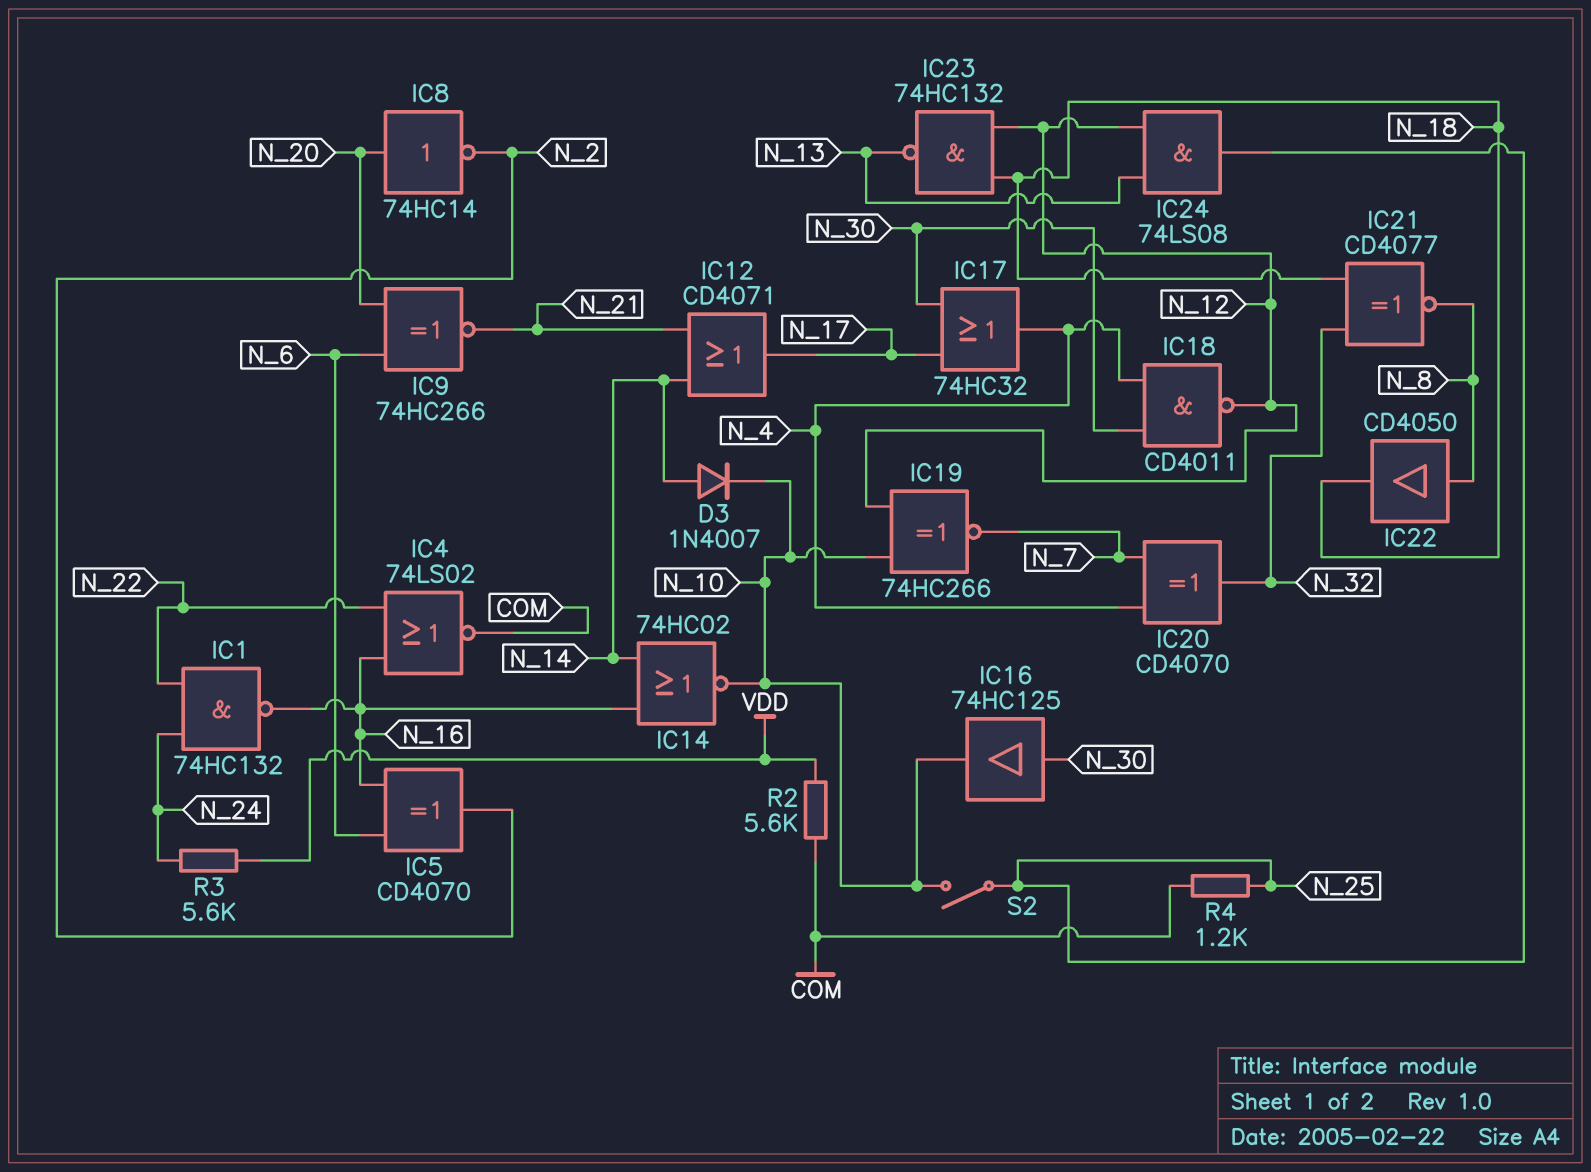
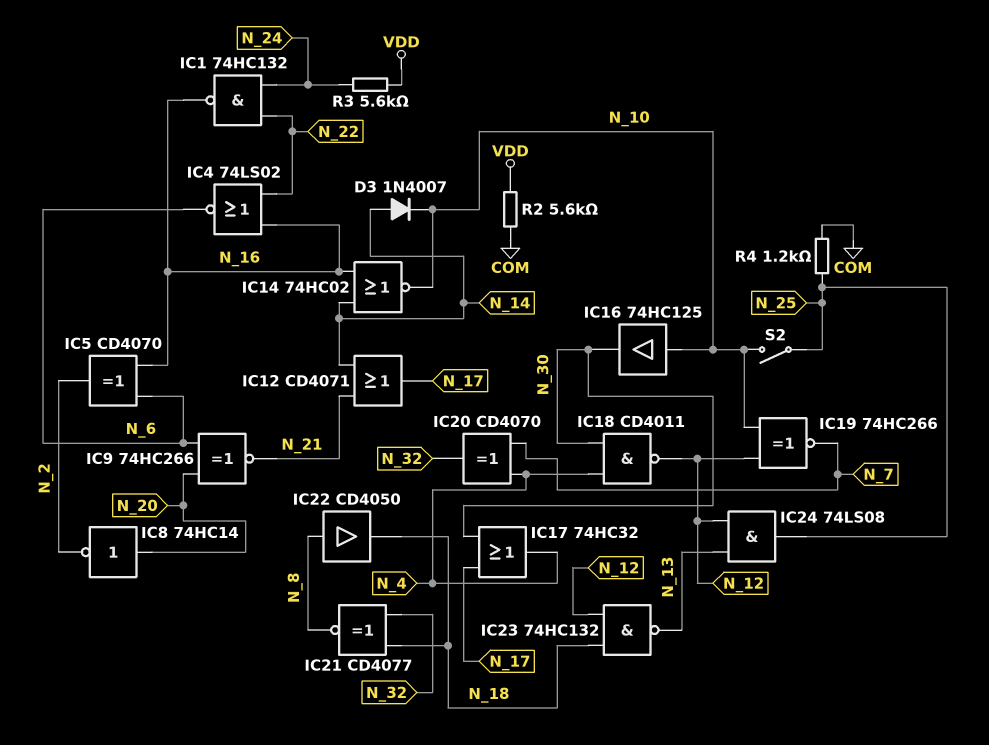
IC4: NOR 74LS02 (in N_16, in N_22, out COM) -> NOR 74LS02 (in N_16, in N_22, out N_6)
IC16: buffer 74HC125 (in N_30, out N_10) -> buffer 74HC125 (in N_10, out N_30)

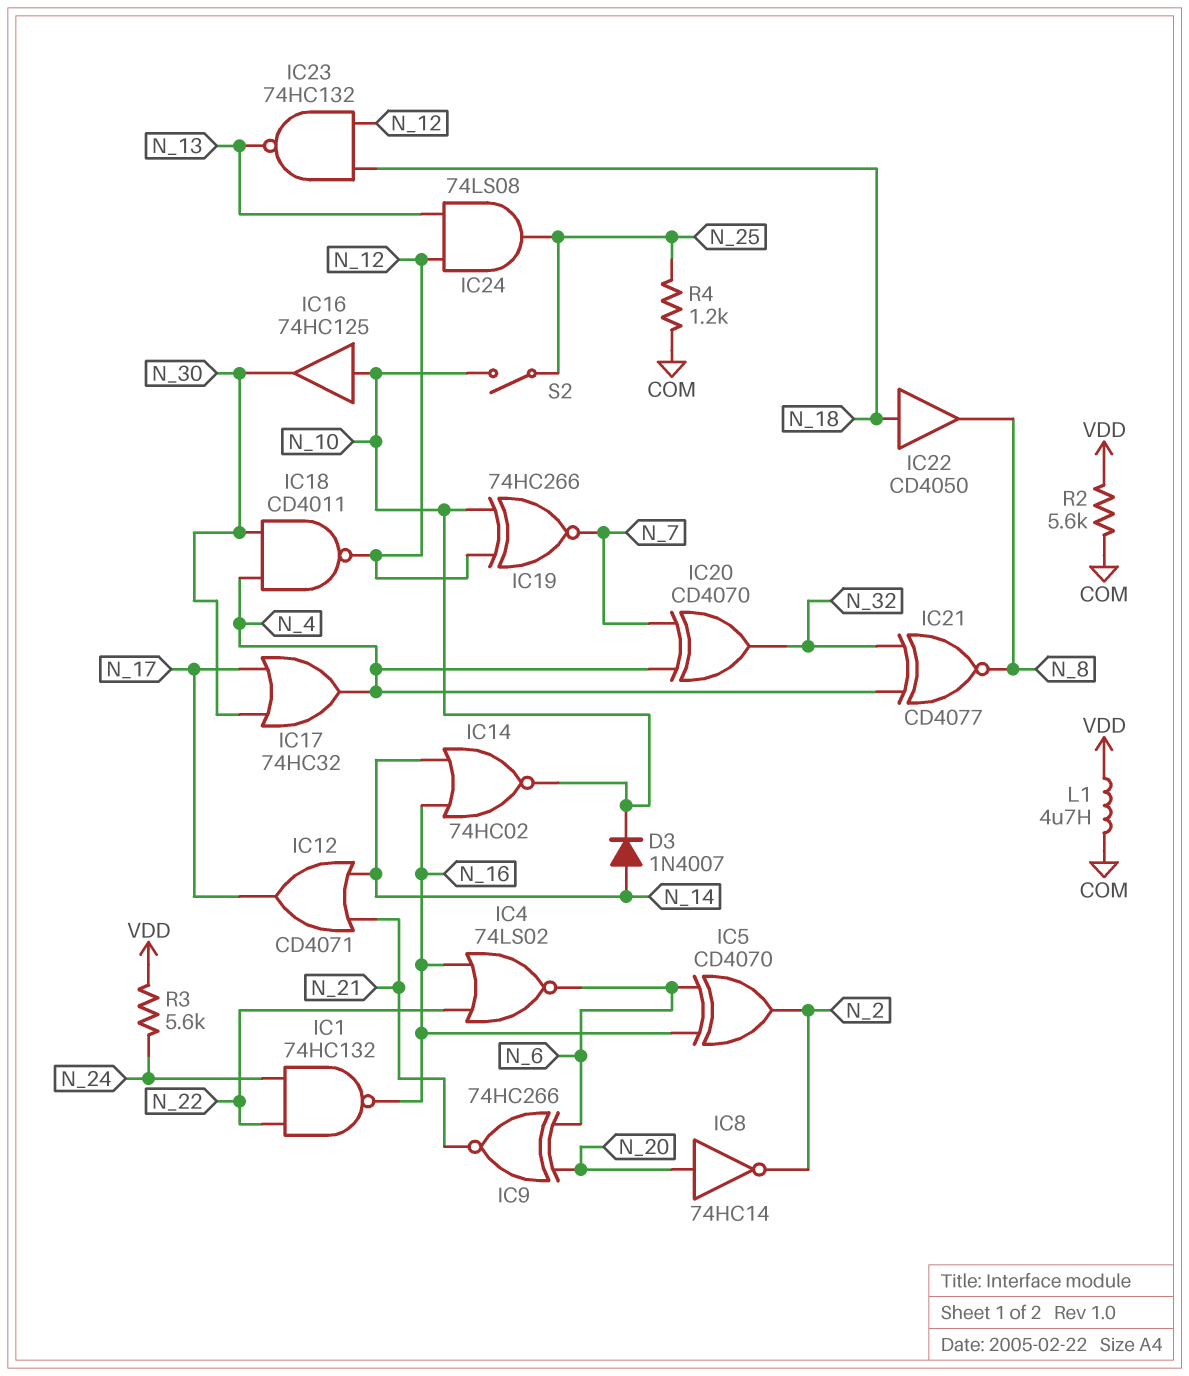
IC21: XNOR CD4077 (in N_18, in N_32, out N_8) -> XNOR CD4077 (in N_4, in N_32, out N_8)
IC22: buffer CD4050 (in N_8, out N_18) -> buffer CD4050 (in N_18, out N_8)
L1: none -> 4.7uH (COM, VDD)

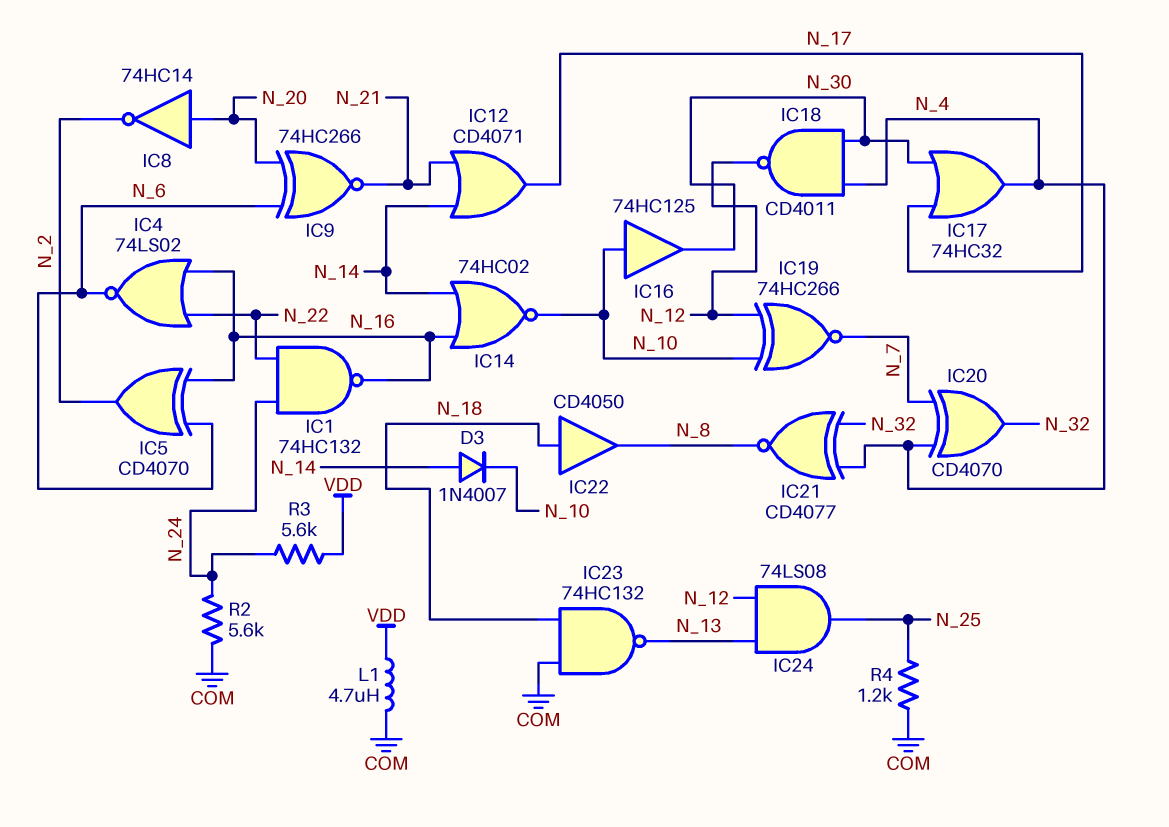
IC23: NAND 74HC132 (in N_12, in N_18, out N_13) -> NAND 74HC132 (in COM, in N_18, out N_13)
R2: 5.6k (COM, VDD) -> 5.6k (COM, N_24)
S2: switch (N_10, N_25) -> none

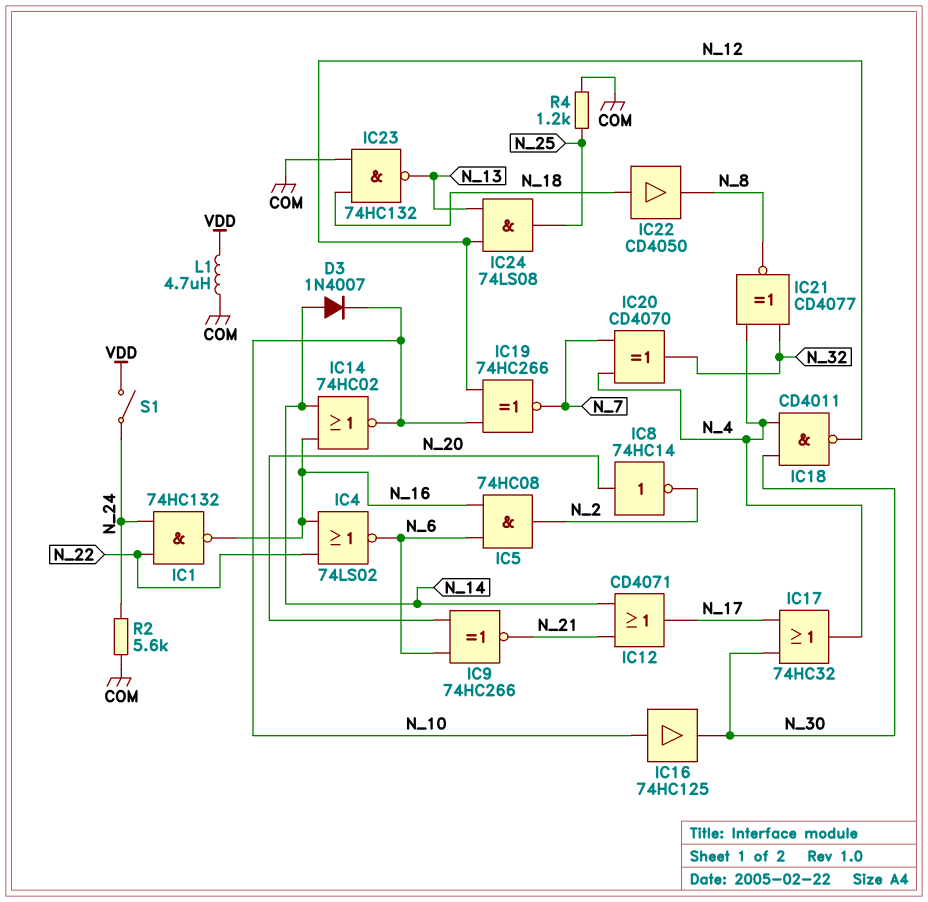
IC5: XOR CD4070 (in N_6, in N_16, out N_2) -> AND 74HC08 (in N_6, in N_16, out N_2)
R3: 5.6k (N_24, VDD) -> none
S1: none -> switch (N_24, VDD)

